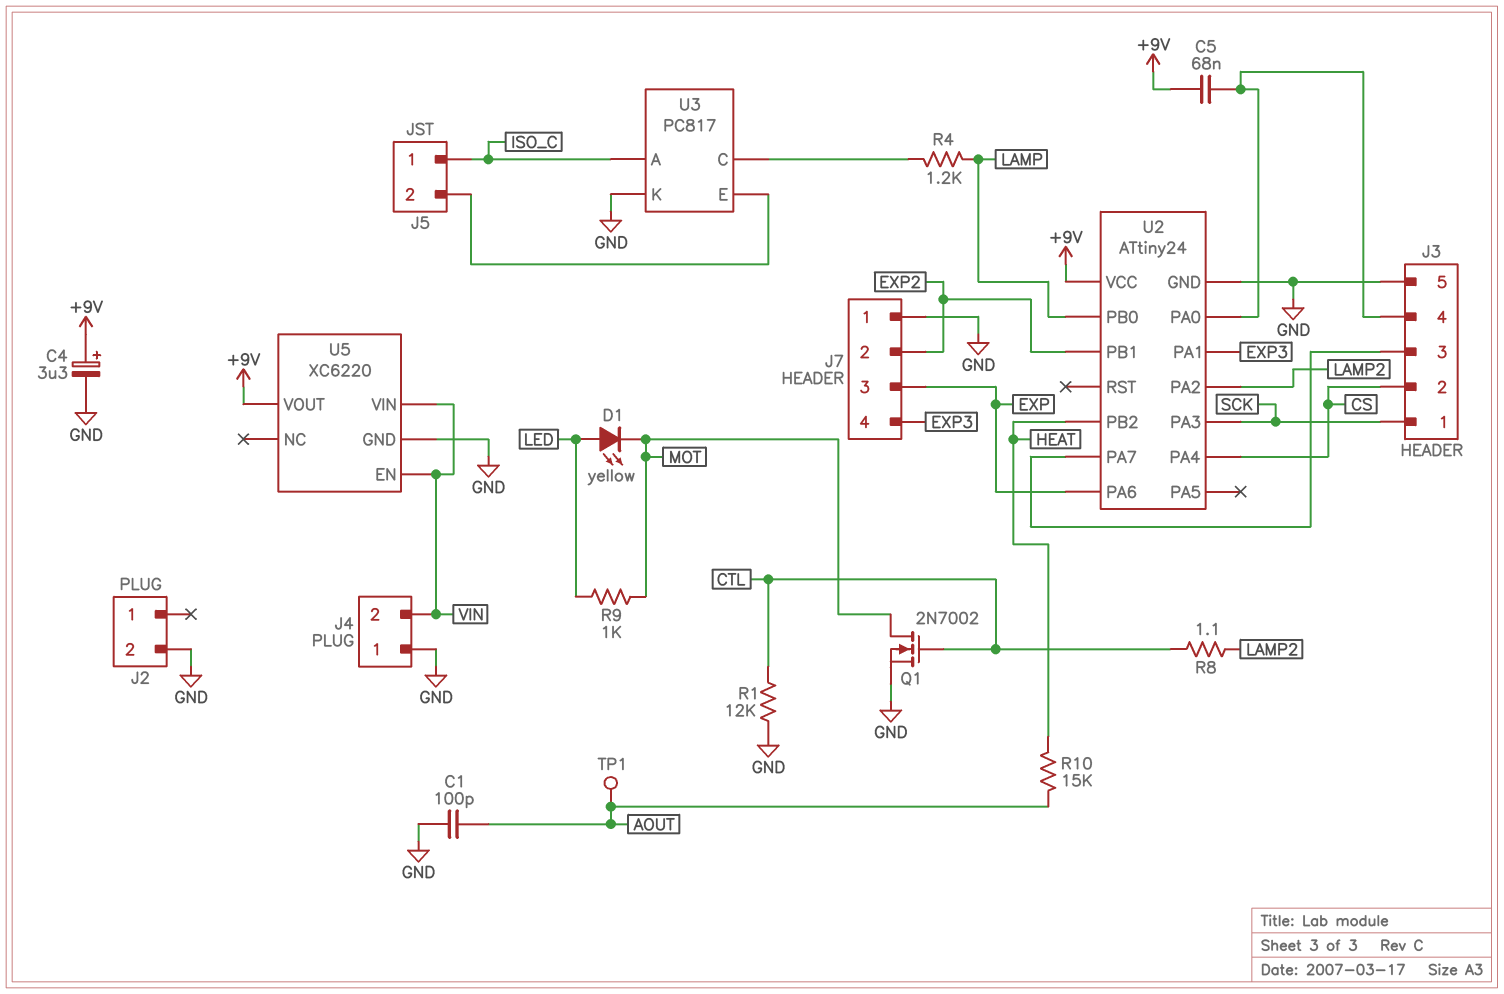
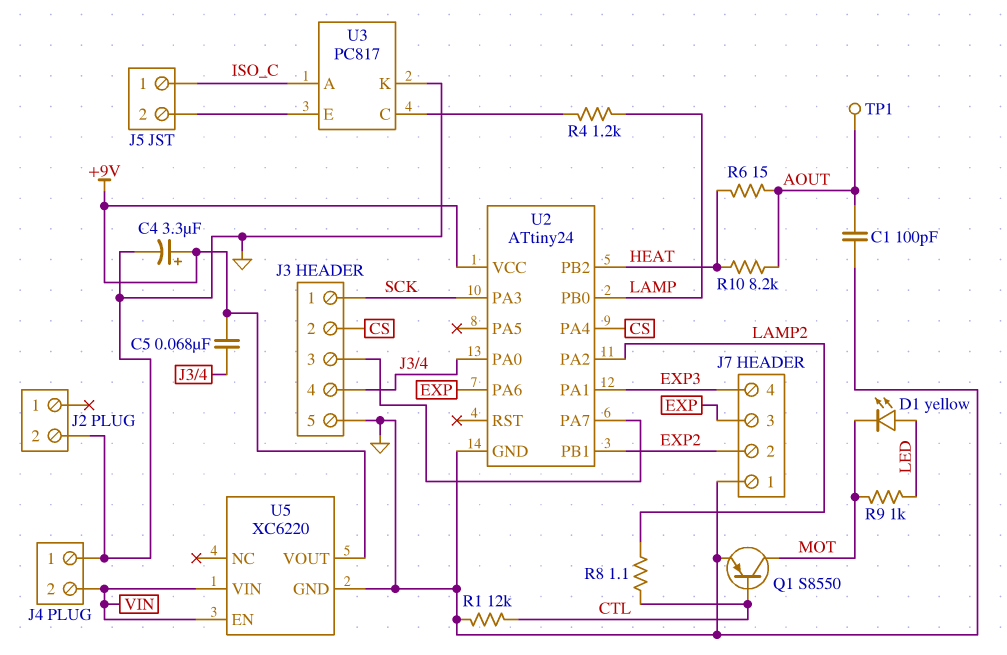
Q1: NMOS 2N7002 (G CTL, D MOT, S GND) -> PNP S8550 (B CTL, C MOT, E GND)
R6: none -> 15 (AOUT, HEAT)
R10: 15k (AOUT, HEAT) -> 8.2k (AOUT, HEAT)

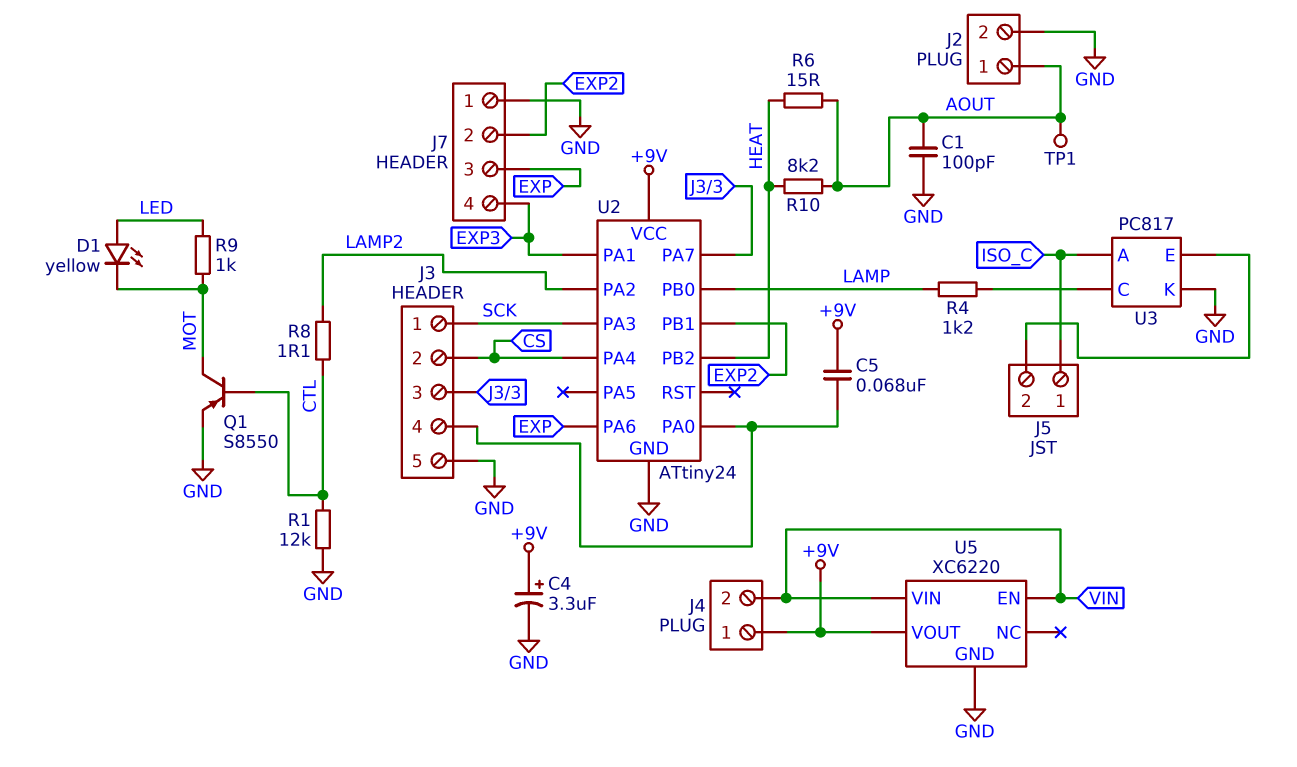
J2 pin 1: none -> AOUT
J4 pin 1: GND -> +9V

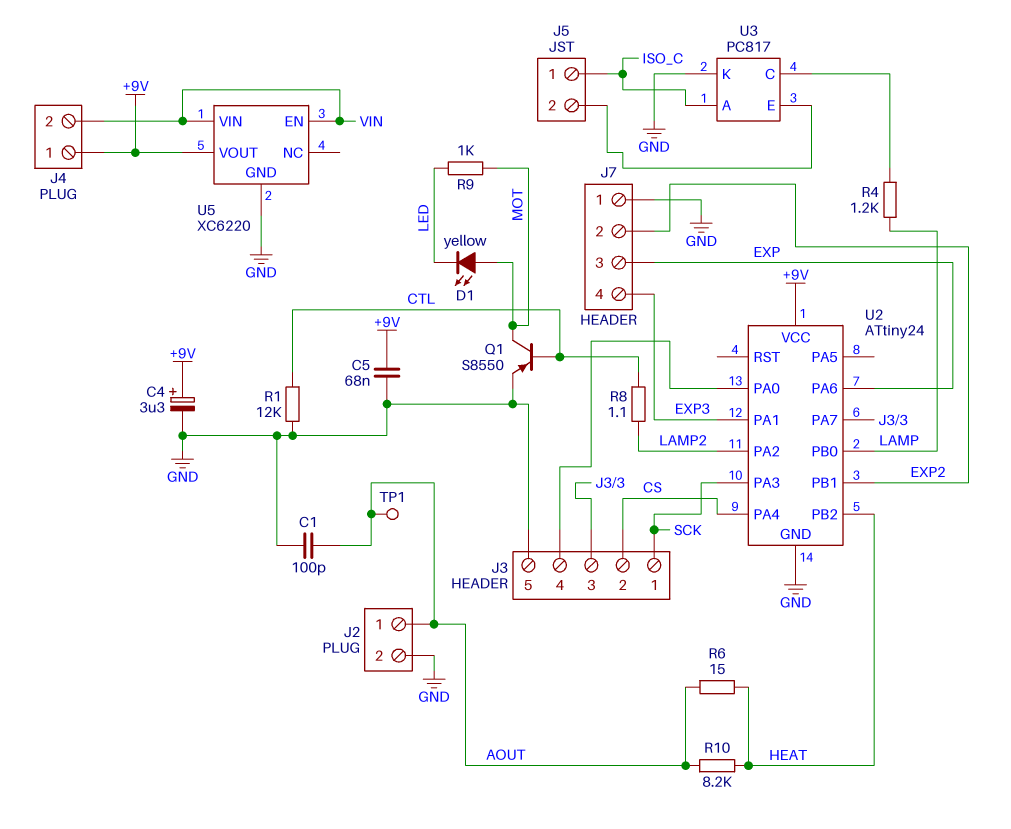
C5: 68nF (+9V, J3/4) -> 68nF (+9V, GND)
D1: LED yellow (A LED, K MOT) -> LED yellow (A MOT, K LED)

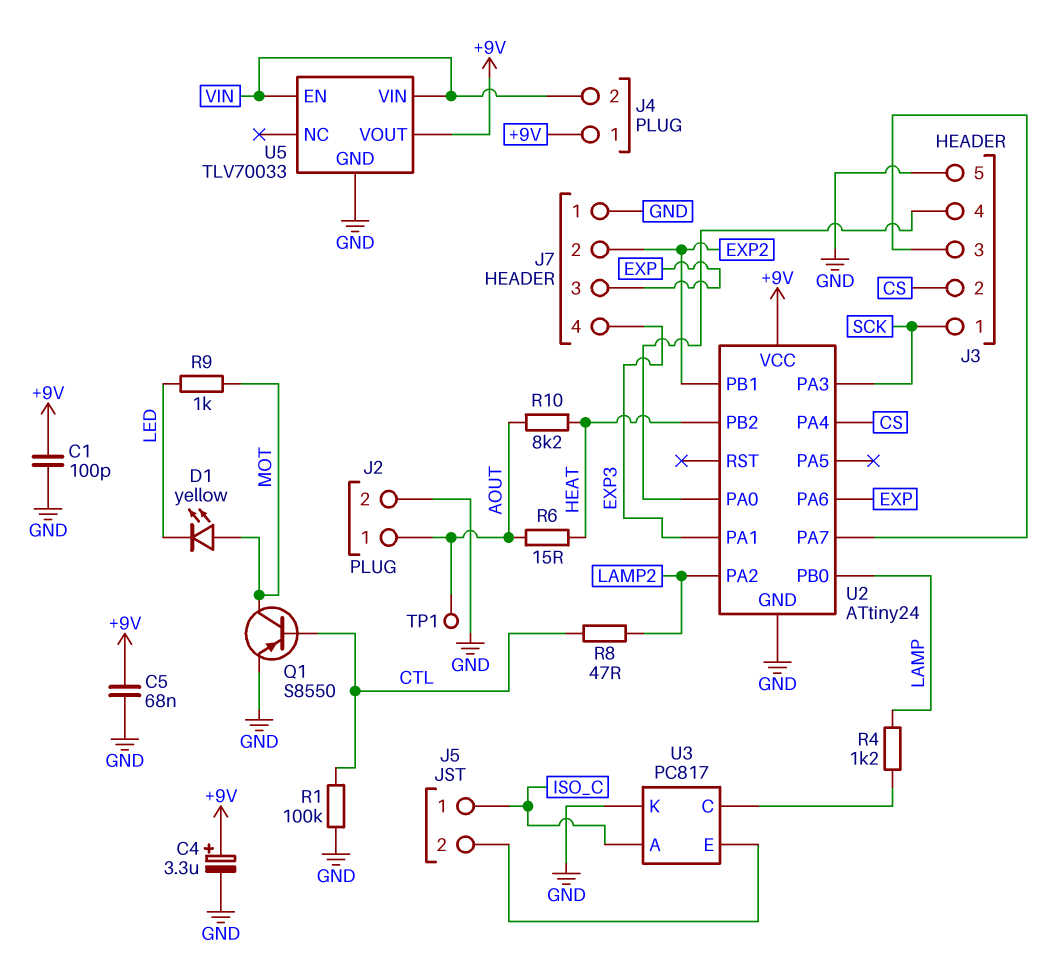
C1: 100pF (AOUT, GND) -> 100pF (+9V, GND)
R1: 12k (CTL, GND) -> 100k (CTL, GND)
R8: 1.1 (CTL, LAMP2) -> 47 (CTL, LAMP2)
U5: XC6220 -> TLV70033

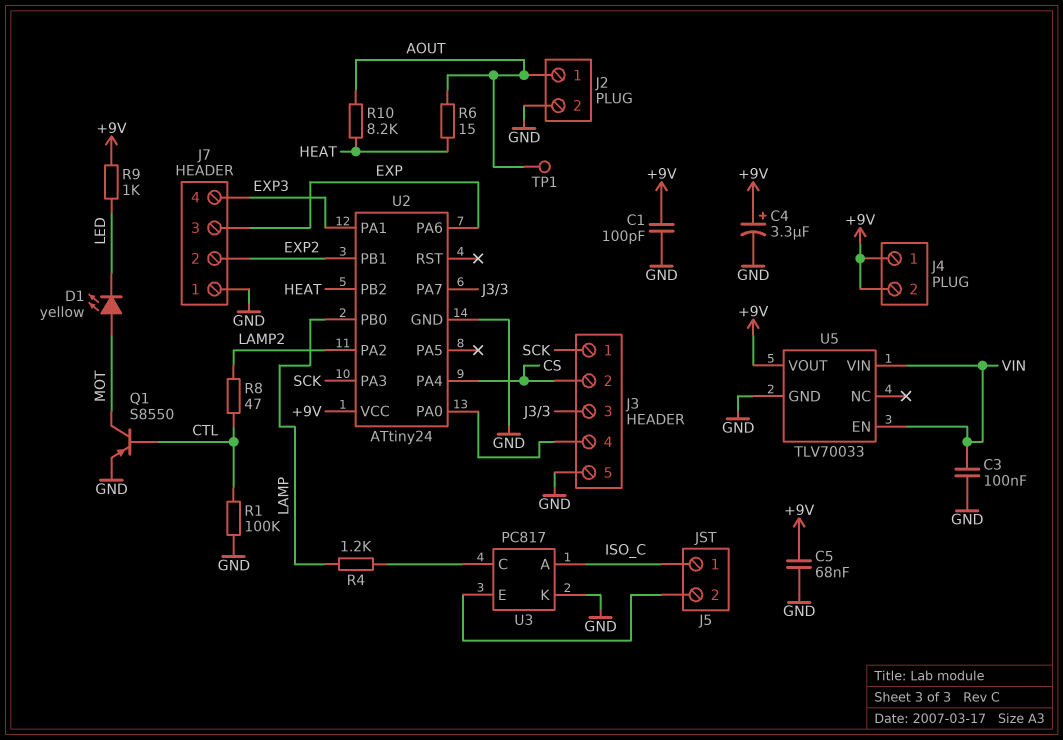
C3: none -> 100nF (GND, VIN)
J4 pin 2: VIN -> +9V
R9: 1k (LED, MOT) -> 1k (+9V, LED)

